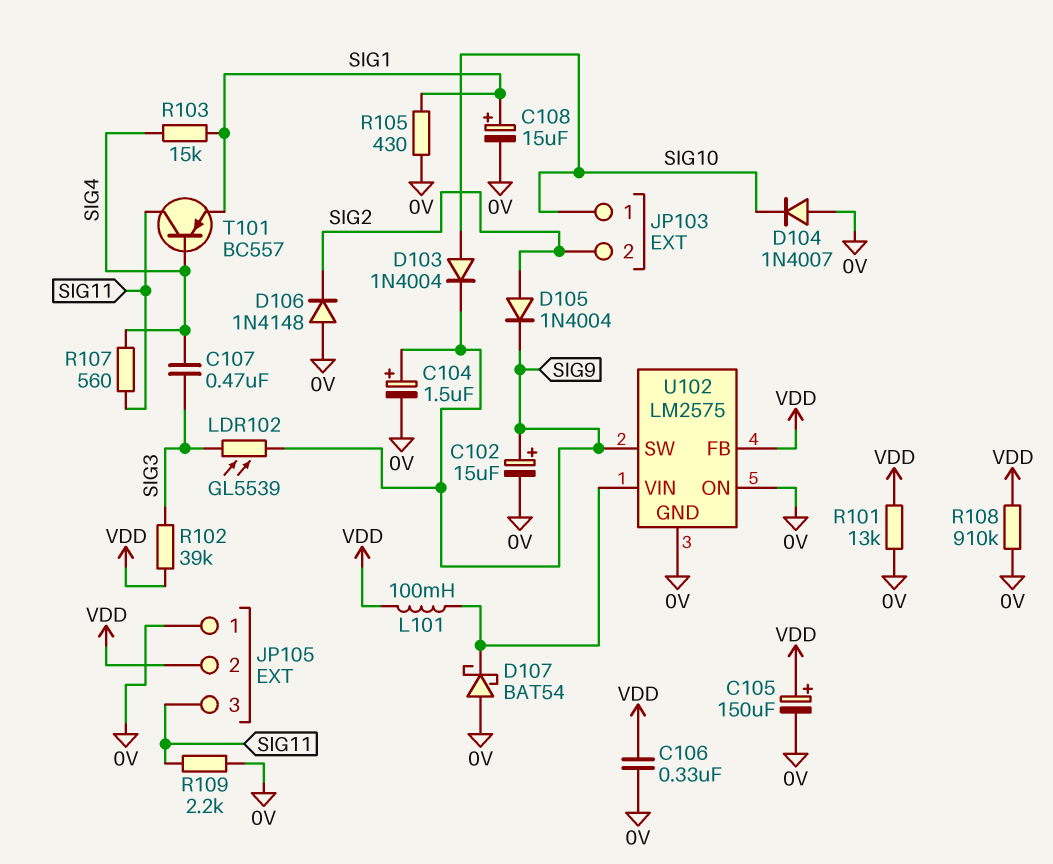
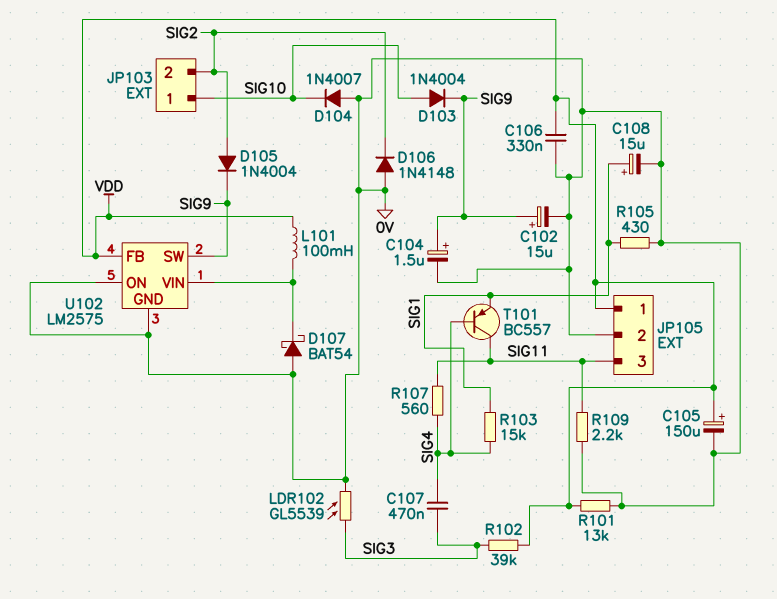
JP105 pin 1: 0V -> VDD
JP105 pin 2: VDD -> 0V
LDR102: GL5539 (SIG3, SIG9) -> GL5539 (0V, SIG3)
R108: 910k (0V, VDD) -> none

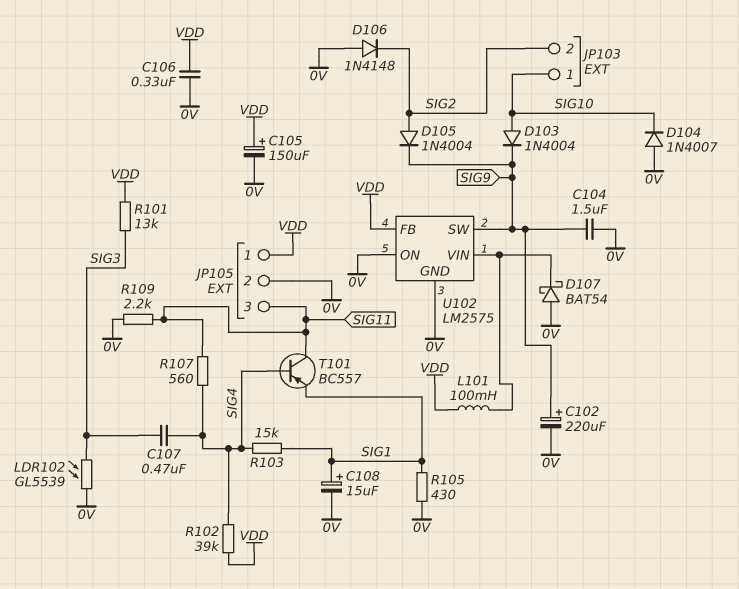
C102: 15uF (plus SIG9, minus 0V) -> 220uF (plus SIG9, minus 0V)
C104: 1.5uF (plus SIG9, minus 0V) -> 1.5uF (0V, SIG9)
R101: 13k (0V, VDD) -> 13k (SIG3, VDD)
R102: 39k (SIG3, VDD) -> 39k (SIG4, VDD)

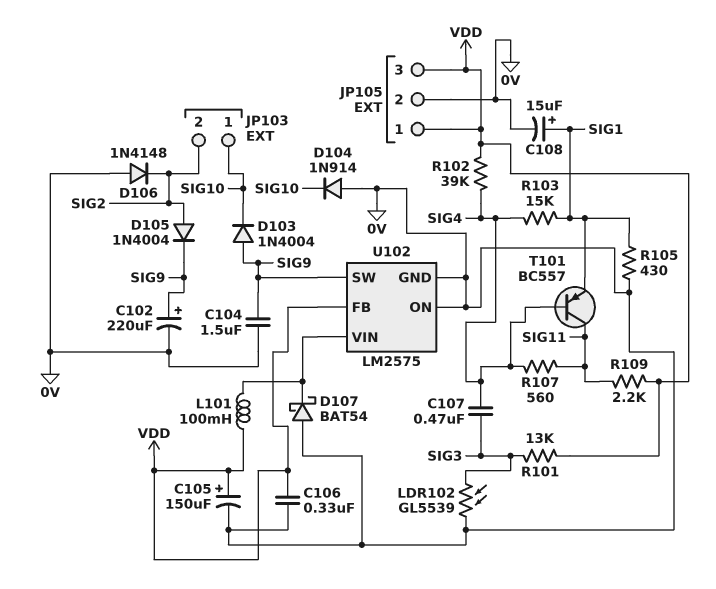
D103: diode 1N4004 (A SIG10, K SIG9) -> diode 1N4004 (A SIG9, K SIG10)
D104: diode 1N4007 (A 0V, K SIG10) -> diode 1N914 (A 0V, K SIG10)
JP105 pin 3: SIG11 -> VDD
R109: 2.2k (0V, SIG11) -> 2.2k (SIG11, VDD)

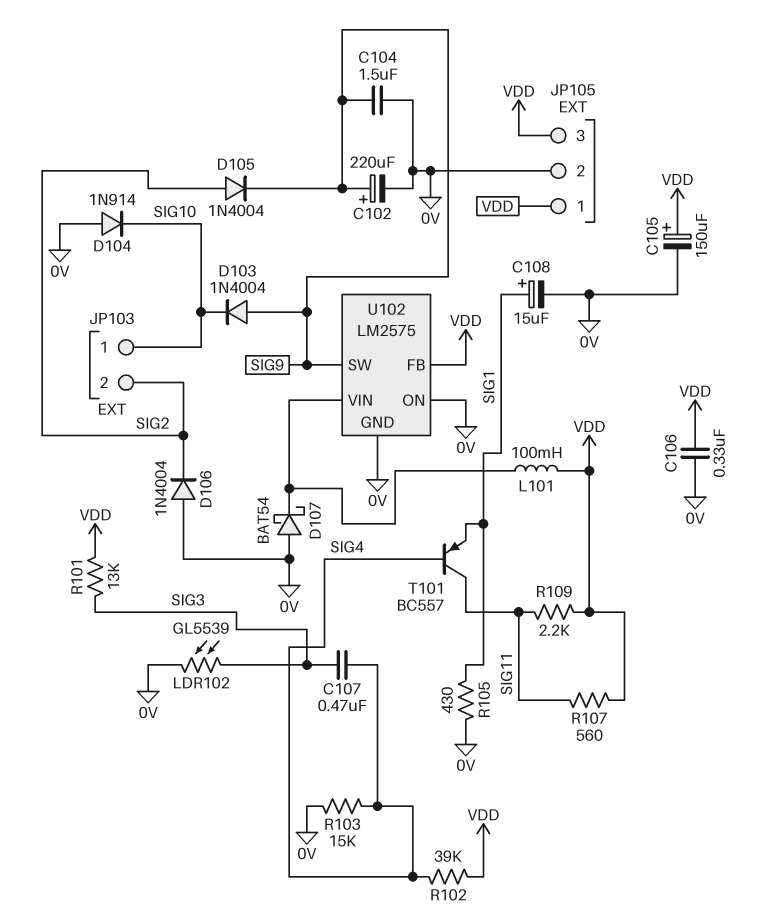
D106: diode 1N4148 (A 0V, K SIG2) -> diode 1N4004 (A 0V, K SIG2)
R103: 15k (SIG1, SIG4) -> 15k (0V, SIG4)
R107: 560 (SIG4, SIG11) -> 560 (SIG11, VDD)

